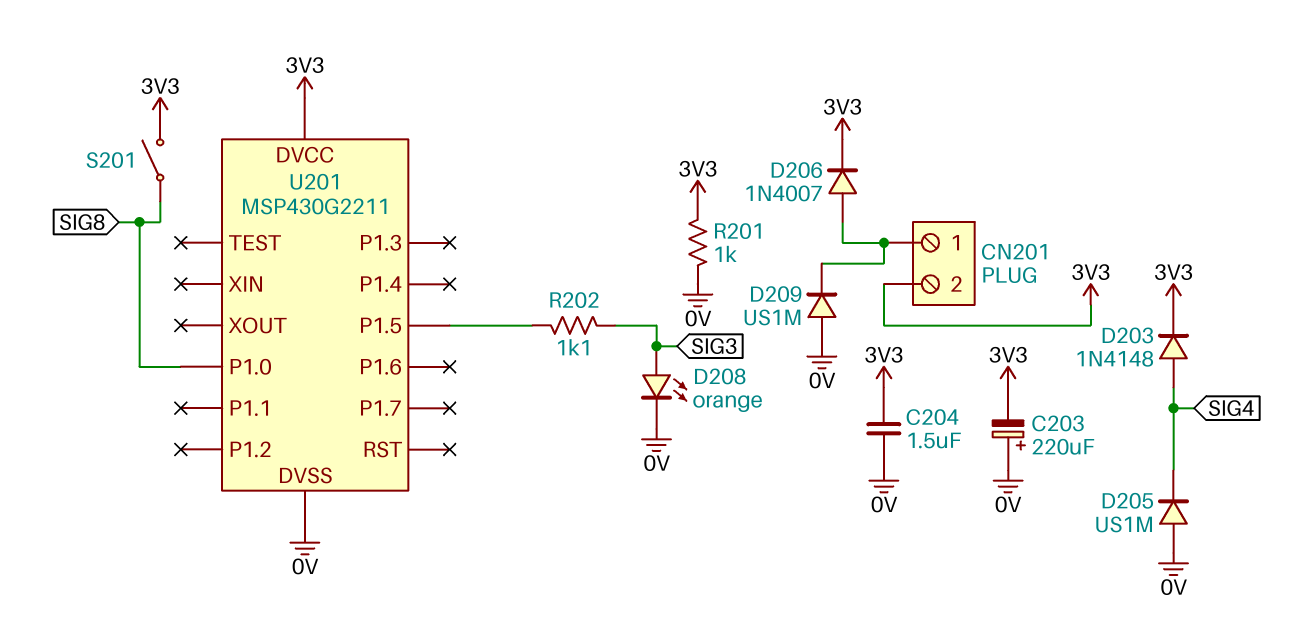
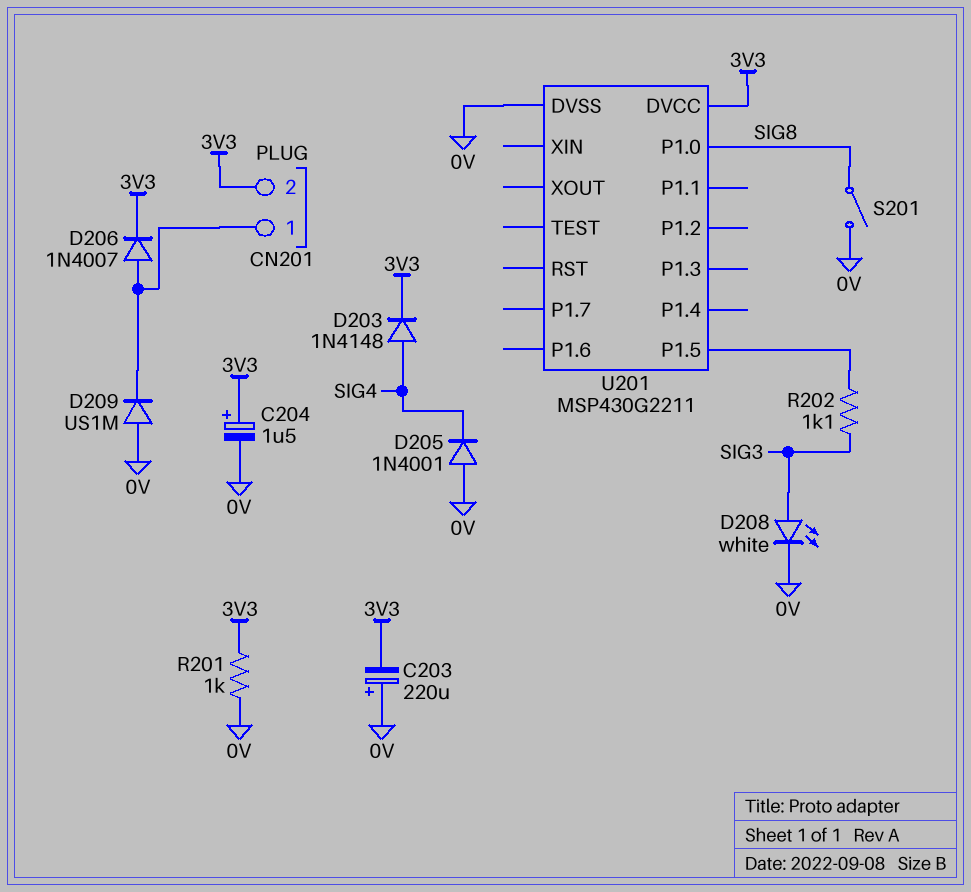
C204: 1.5uF (0V, 3V3) -> 1.5uF (plus 3V3, minus 0V)
D205: diode US1M (A 0V, K SIG4) -> diode 1N4001 (A 0V, K SIG4)
D208: LED orange (A SIG3, K 0V) -> LED white (A SIG3, K 0V)
S201: switch (3V3, SIG8) -> switch (0V, SIG8)

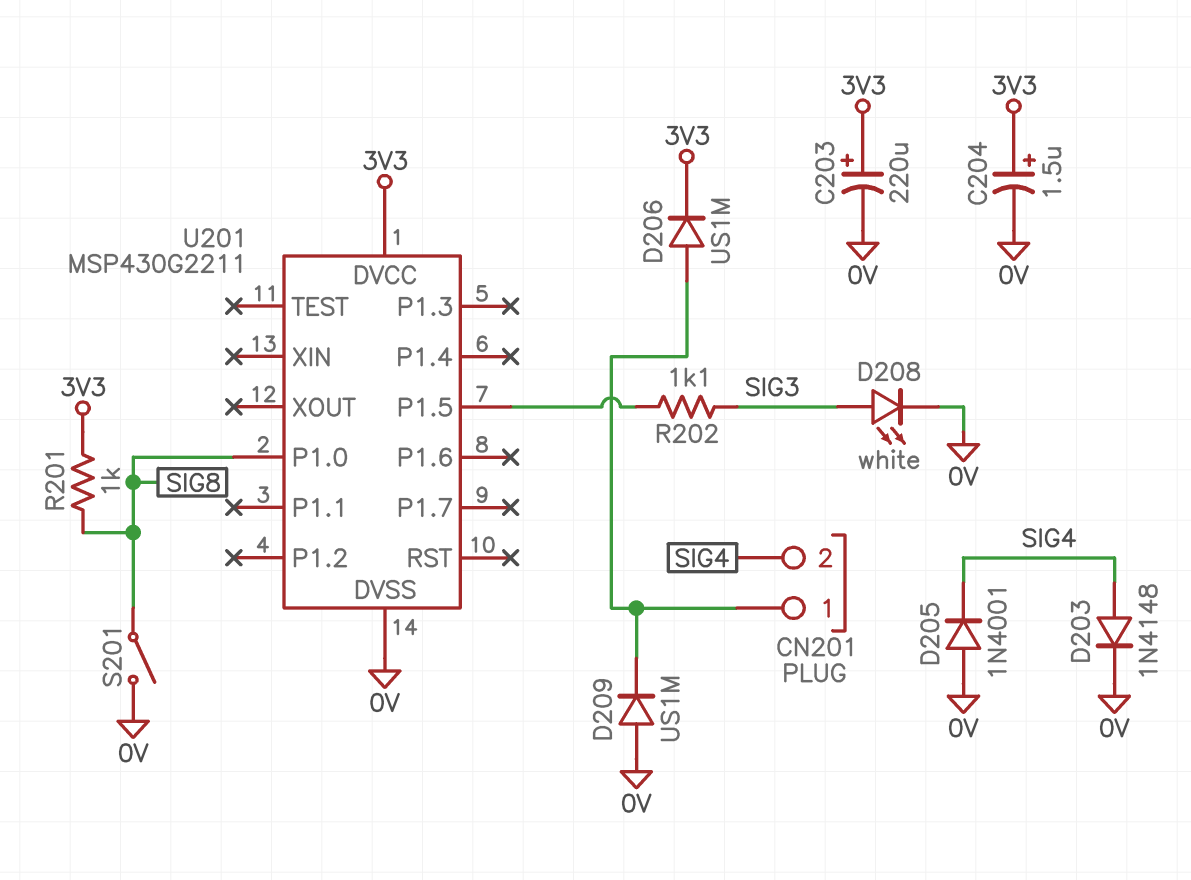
C203: 220uF (plus 0V, minus 3V3) -> 220uF (plus 3V3, minus 0V)
CN201 pin 2: 3V3 -> SIG4
D203: diode 1N4148 (A SIG4, K 3V3) -> diode 1N4148 (A SIG4, K 0V)
D206: diode 1N4007 (A CN201/1, K 3V3) -> diode US1M (A CN201/1, K 3V3)
R201: 1k (0V, 3V3) -> 1k (3V3, SIG8)

